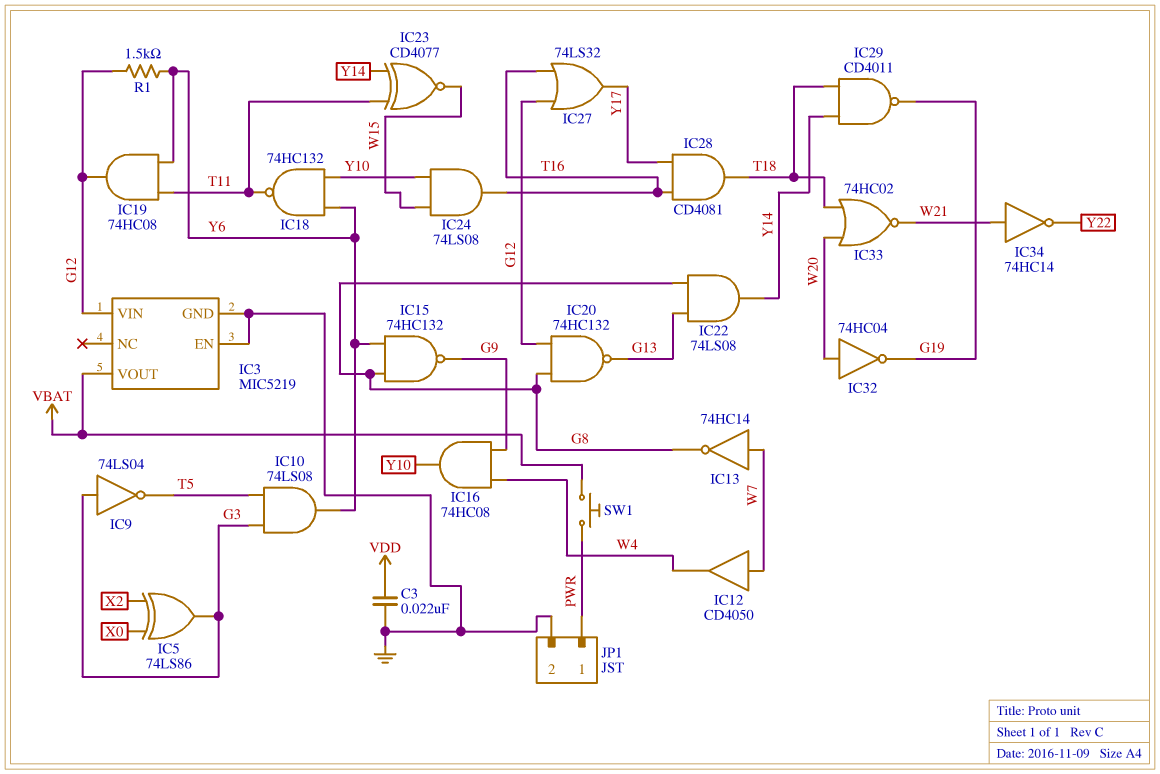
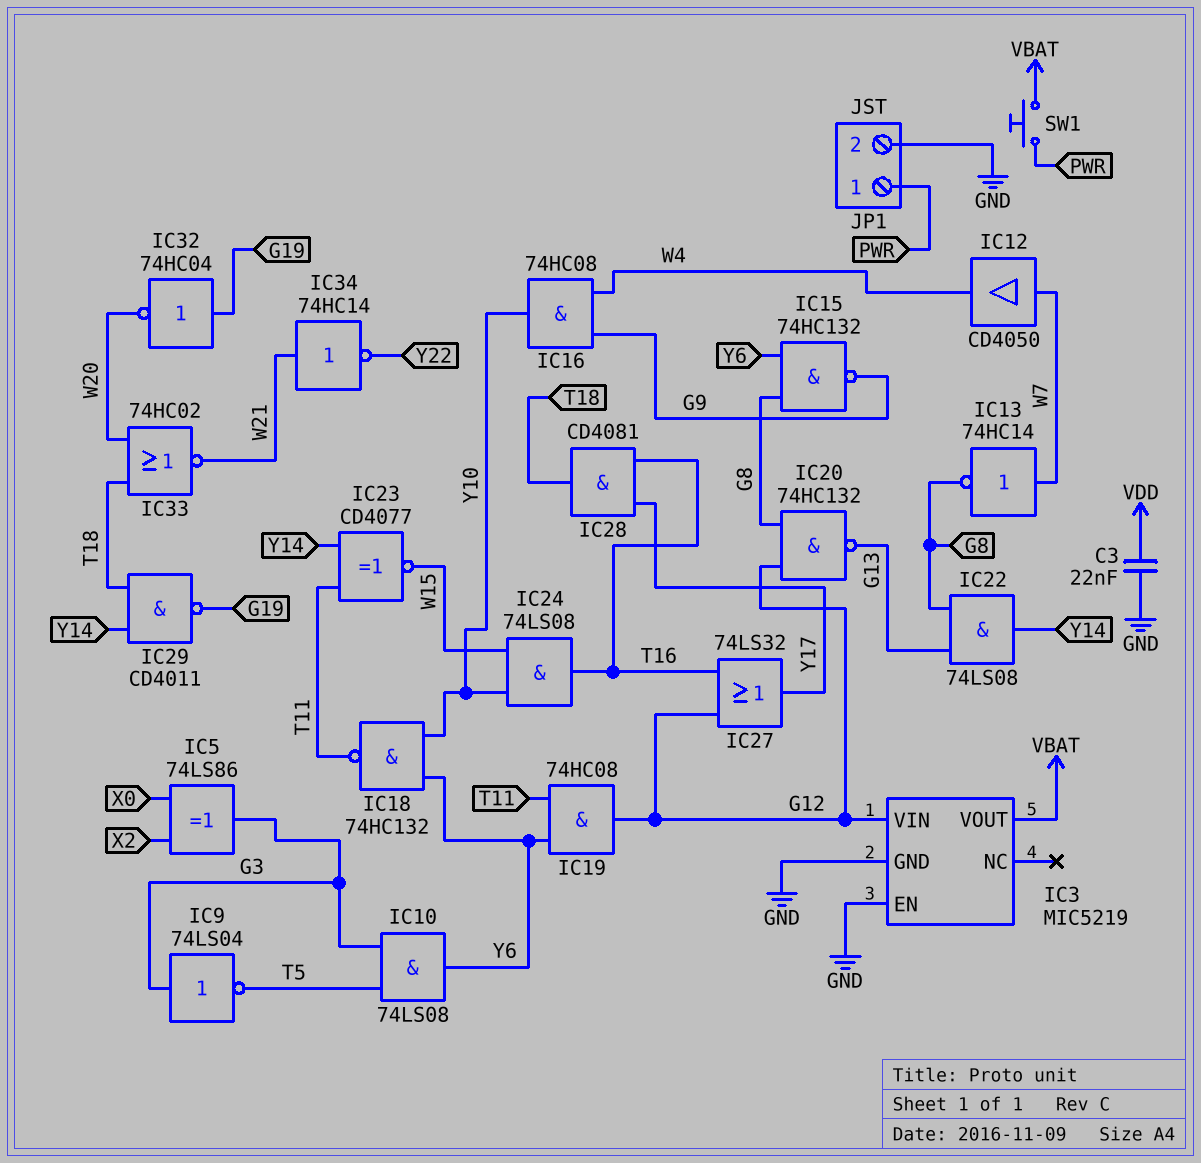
IC32: NOT 74HC04 (in W20, out G19) -> NOT 74HC04 (in G19, out W20)
R1: 1.5k (G12, Y6) -> none

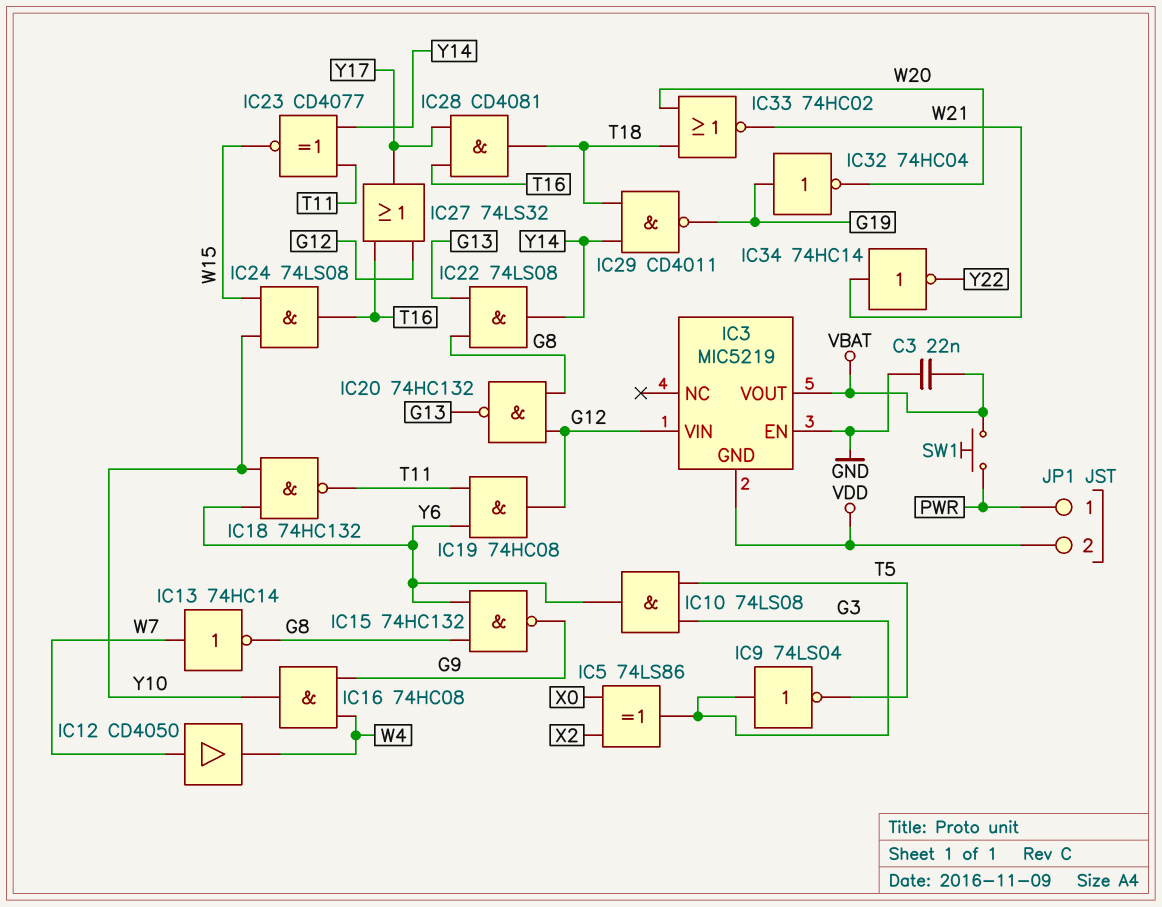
C3: 22nF (GND, VDD) -> 22nF (GND, VBAT)
IC3 pin GND: GND -> VDD
JP1 pin 2: GND -> VDD

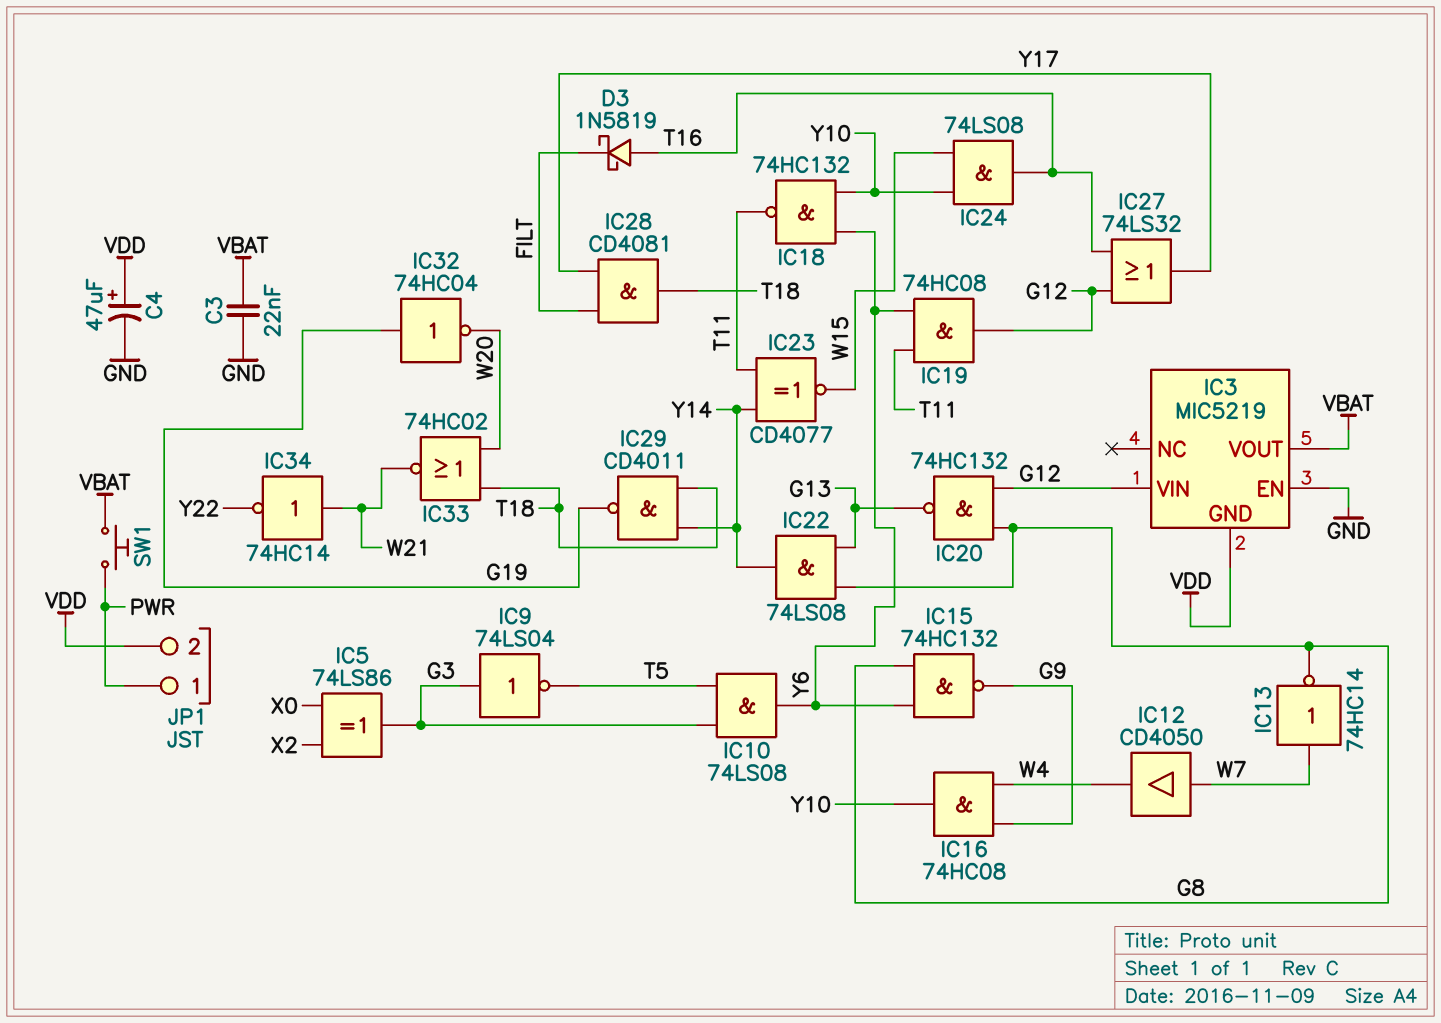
C4: none -> 47uF (plus VDD, minus GND)
D3: none -> schottky 1N5819 (A T16, K FILT)
IC28: AND CD4081 (in T16, in Y17, out T18) -> AND CD4081 (in FILT, in Y17, out T18)

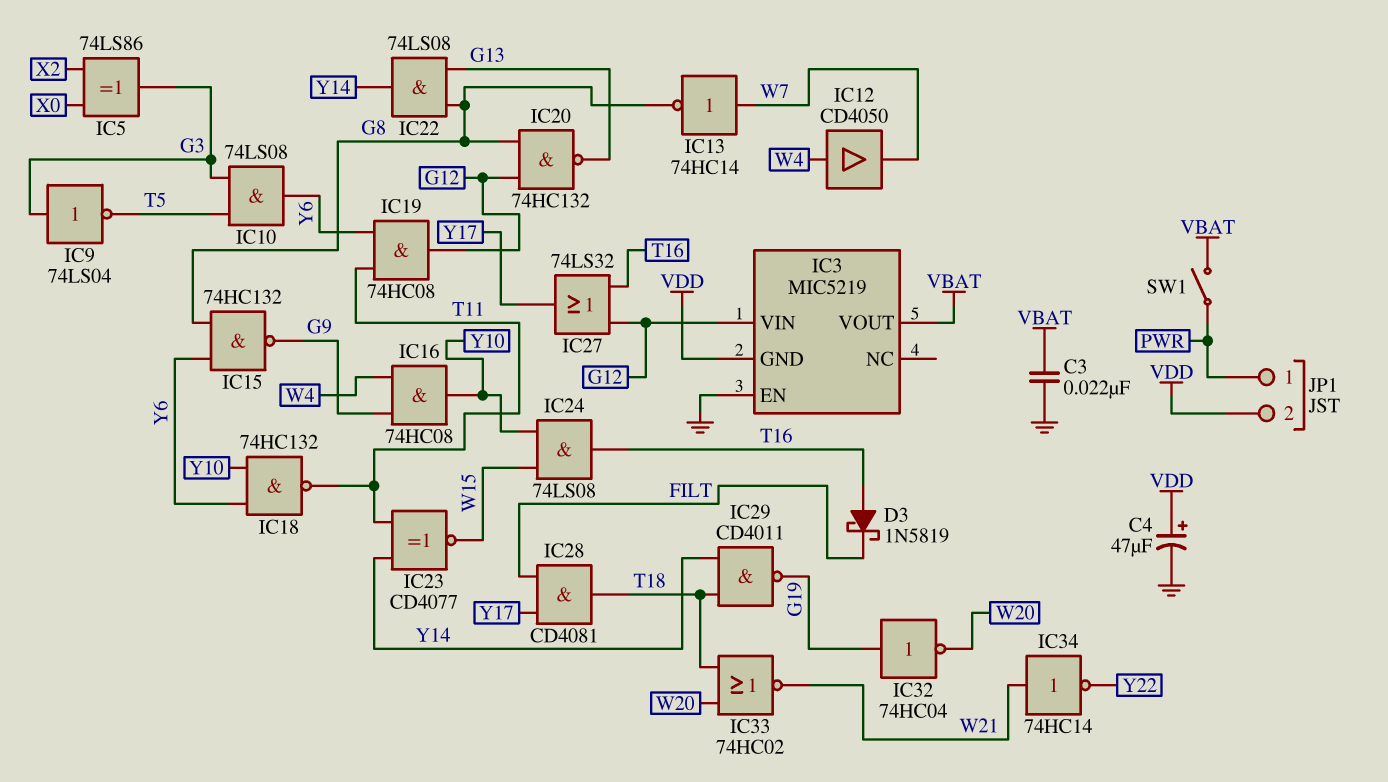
IC12: buffer CD4050 (in W7, out W4) -> buffer CD4050 (in W4, out W7)
SW1: button (PWR, VBAT) -> switch (PWR, VBAT)

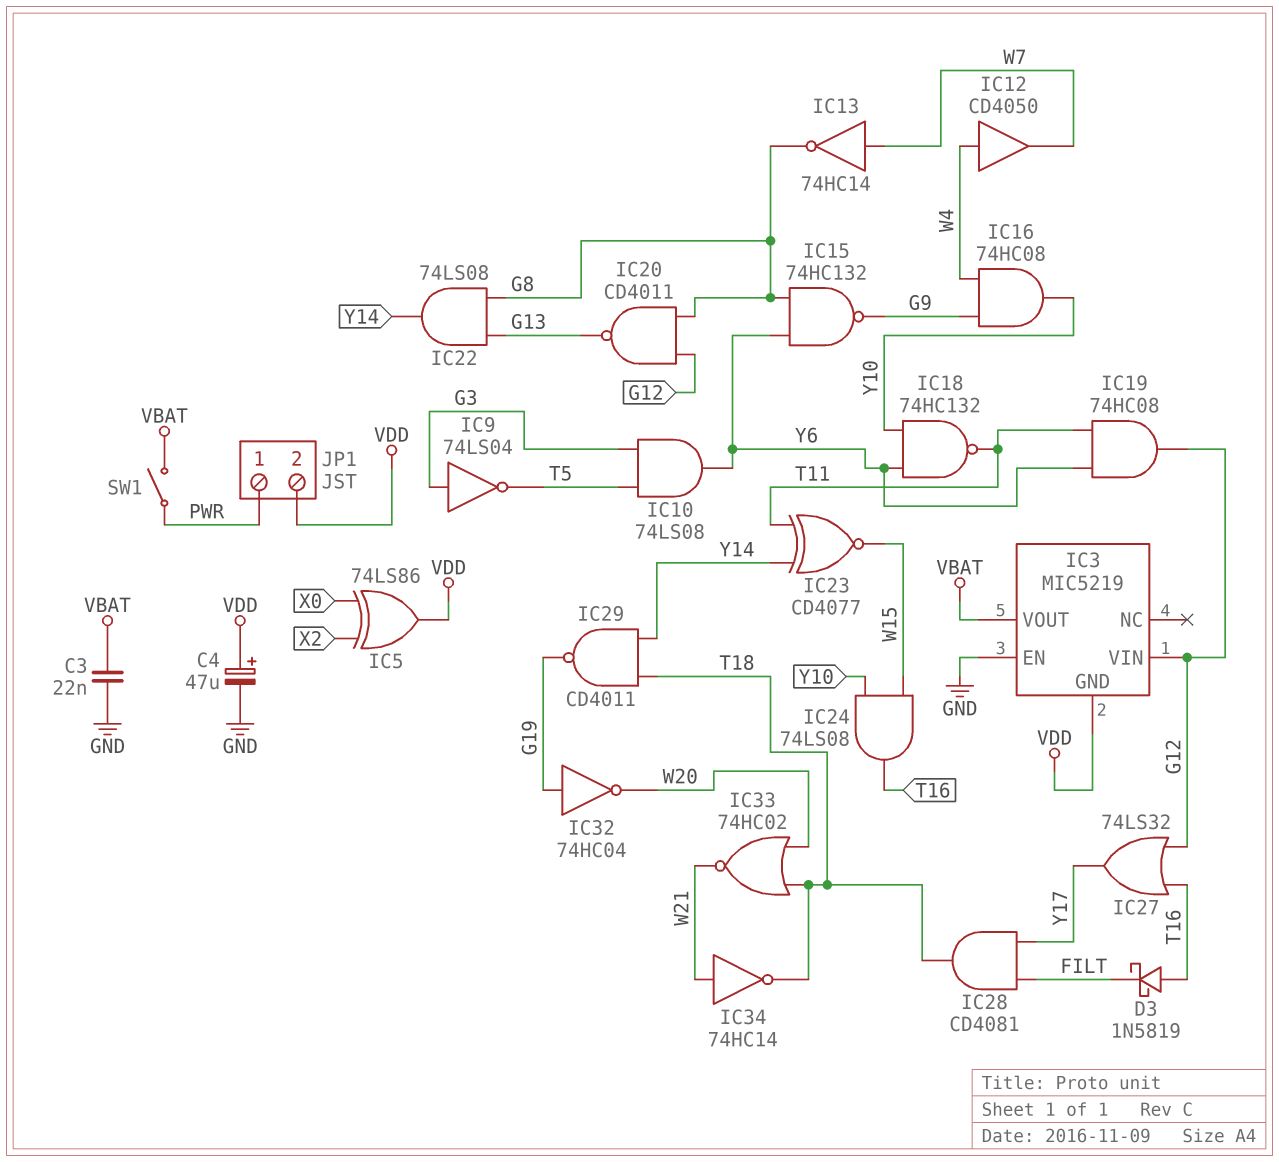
IC5: XOR 74LS86 (in X0, in X2, out G3) -> XOR 74LS86 (in X0, in X2, out VDD)
IC20: NAND 74HC132 (in G8, in G12, out G13) -> NAND CD4011 (in G8, in G12, out G13)
IC34: NOT 74HC14 (in W21, out Y22) -> NOT 74HC14 (in W21, out T18)

